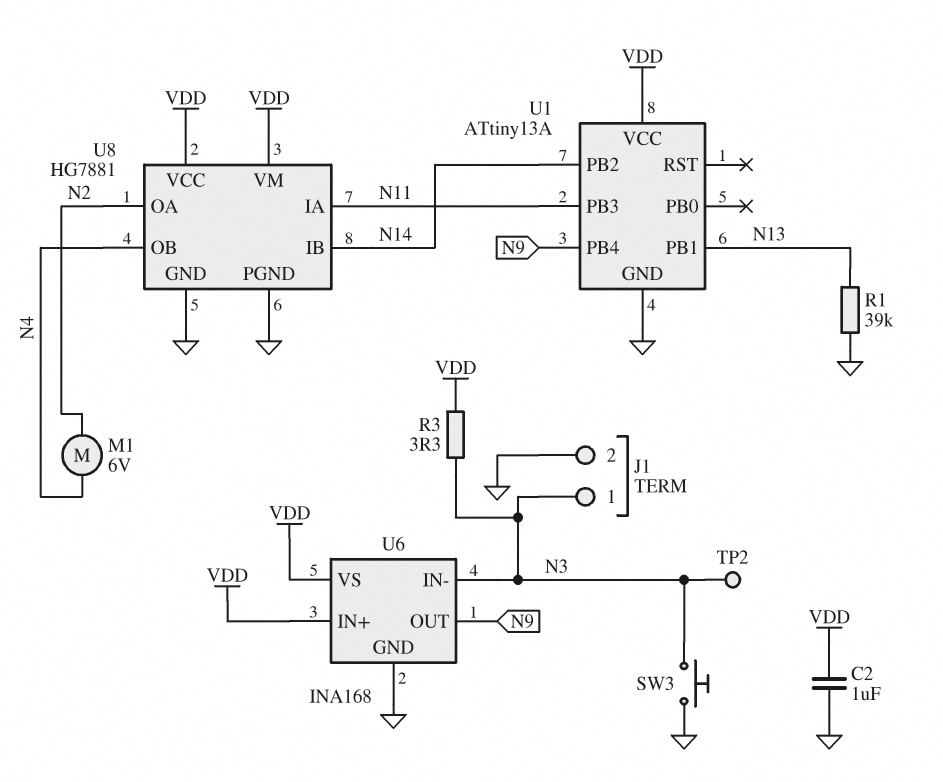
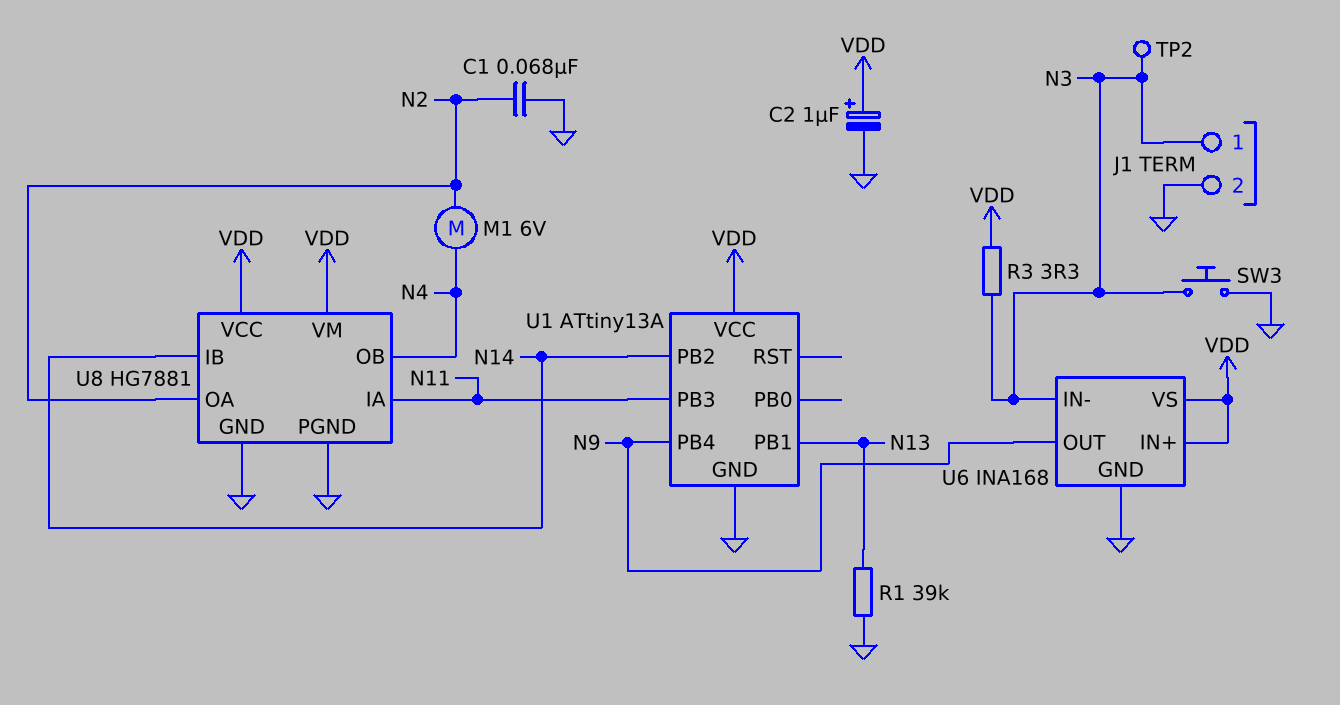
C1: none -> 68nF (GND, N2)
C2: 1uF (GND, VDD) -> 1uF (plus VDD, minus GND)

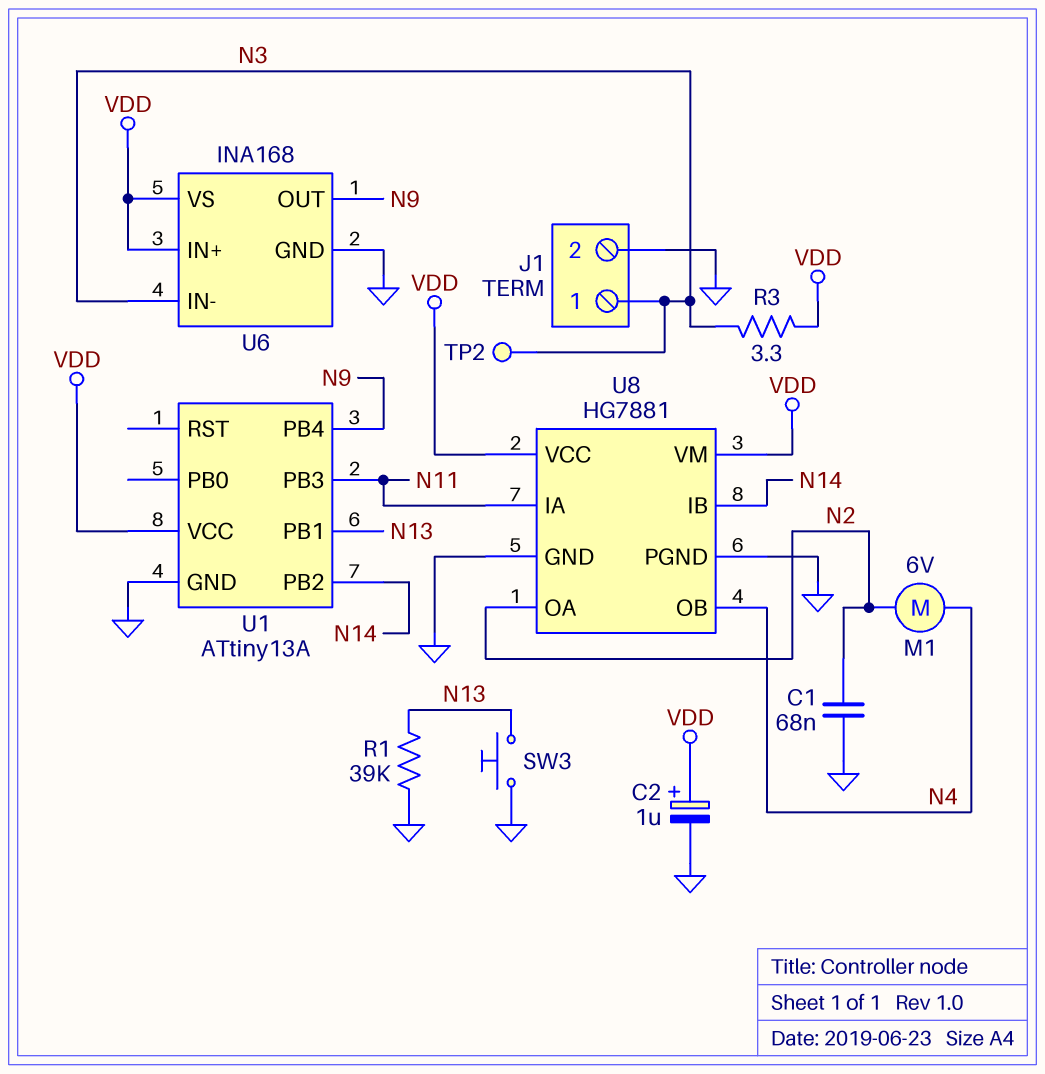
SW3: button (GND, N3) -> button (GND, N13)

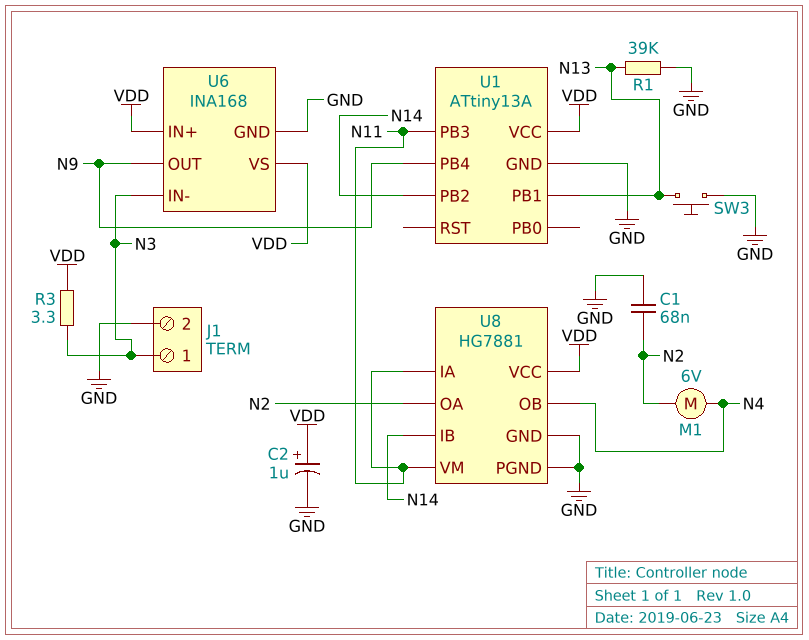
TP2: test point (N3) -> none
U8 pin VM: VDD -> N11

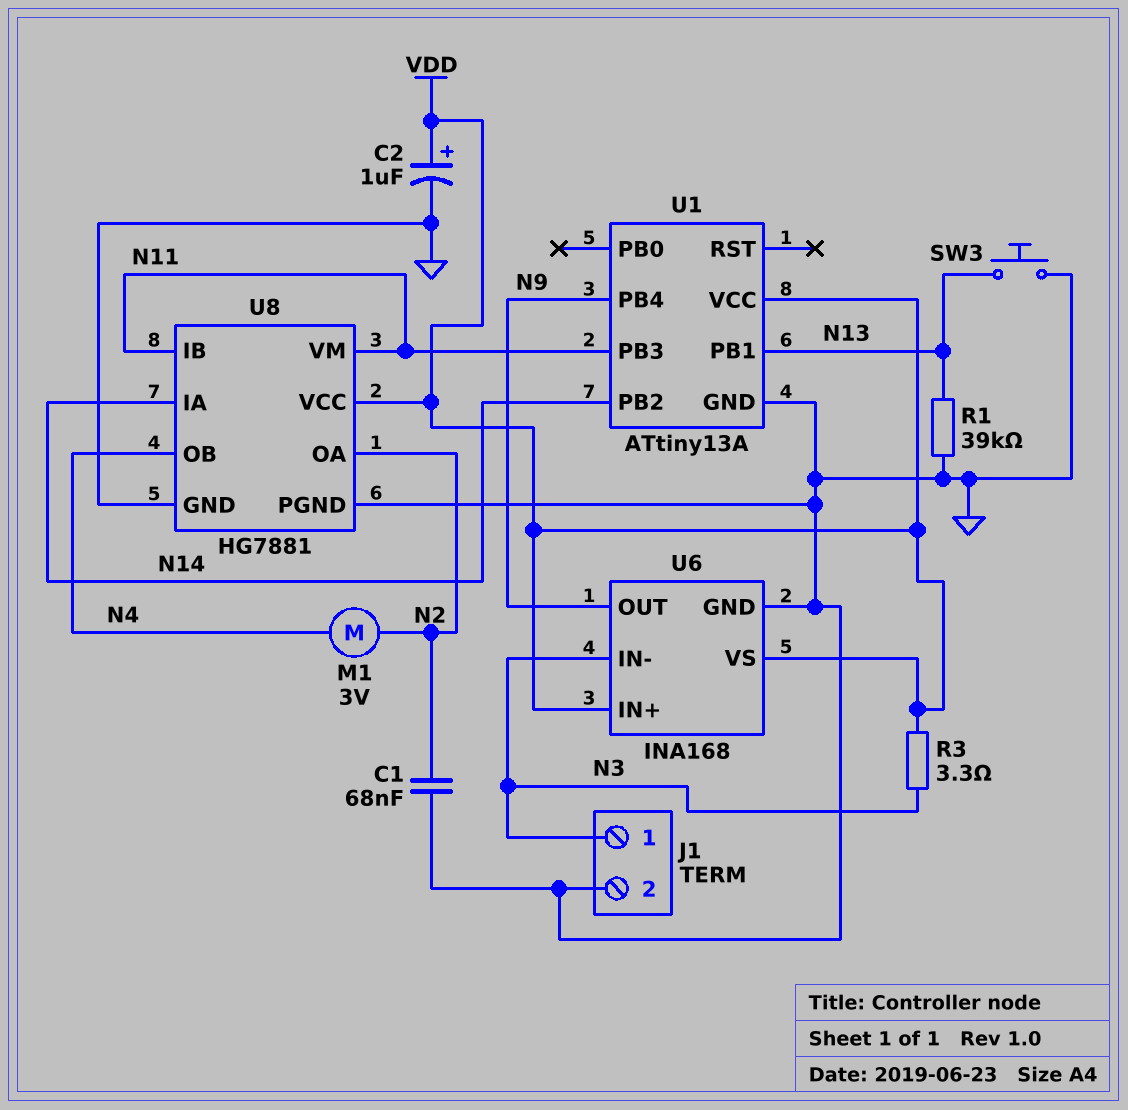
M1: motor 6V (N2, N4) -> motor 3V (N2, N4)
U8 pin IA: N11 -> N14
U8 pin IB: N14 -> N11

